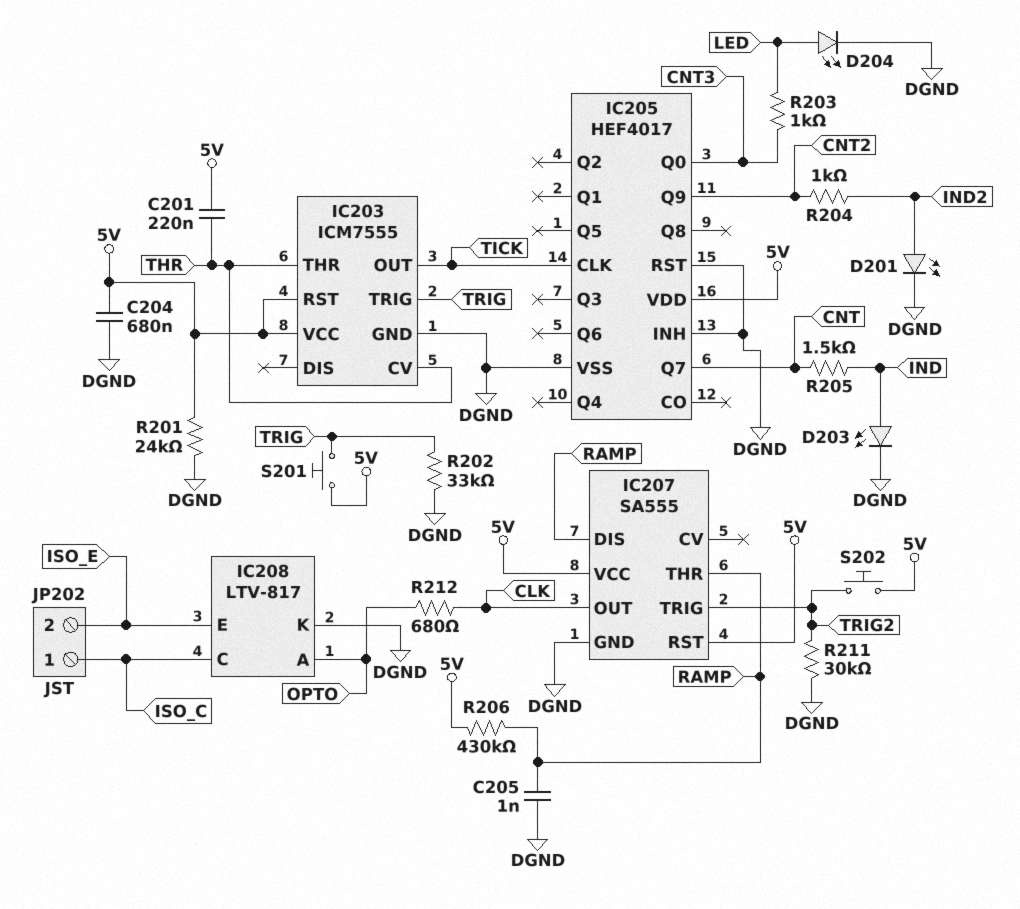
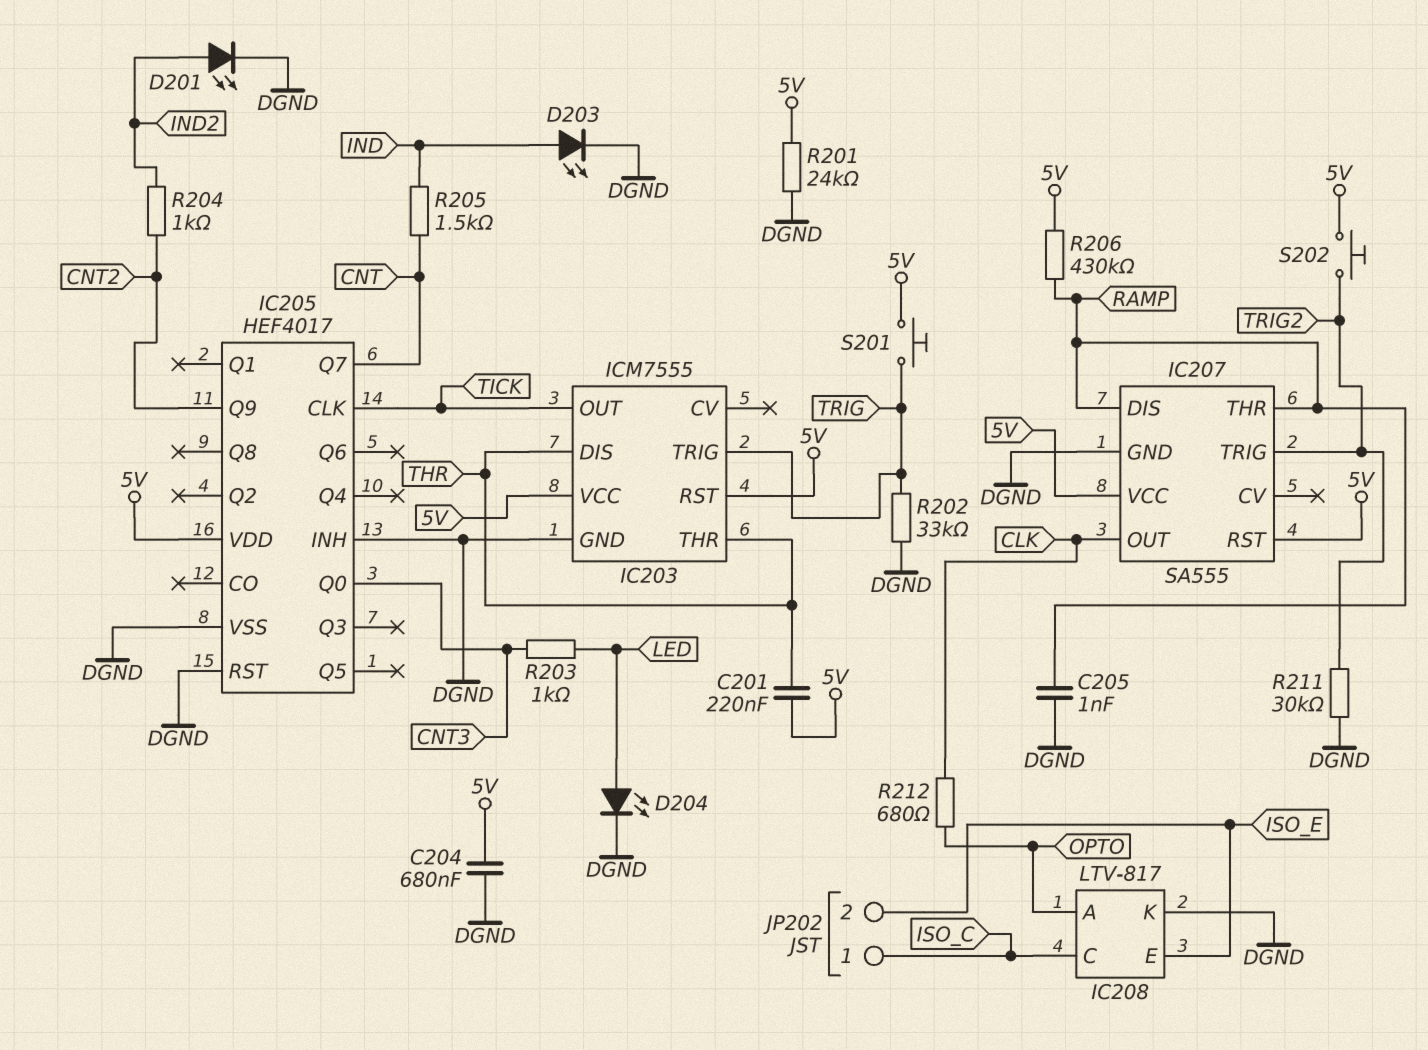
IC203 pin CV: THR -> none
IC203 pin DIS: none -> THR

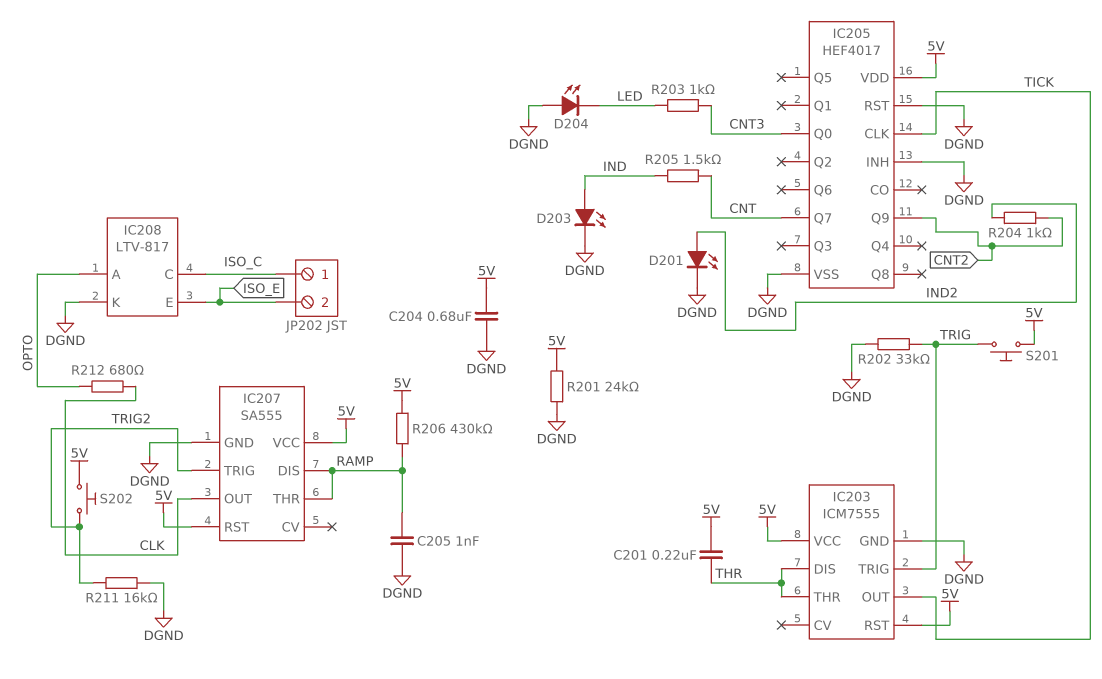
D204: LED (A LED, K DGND) -> LED (A DGND, K LED)
R211: 30k (DGND, TRIG2) -> 16k (DGND, TRIG2)

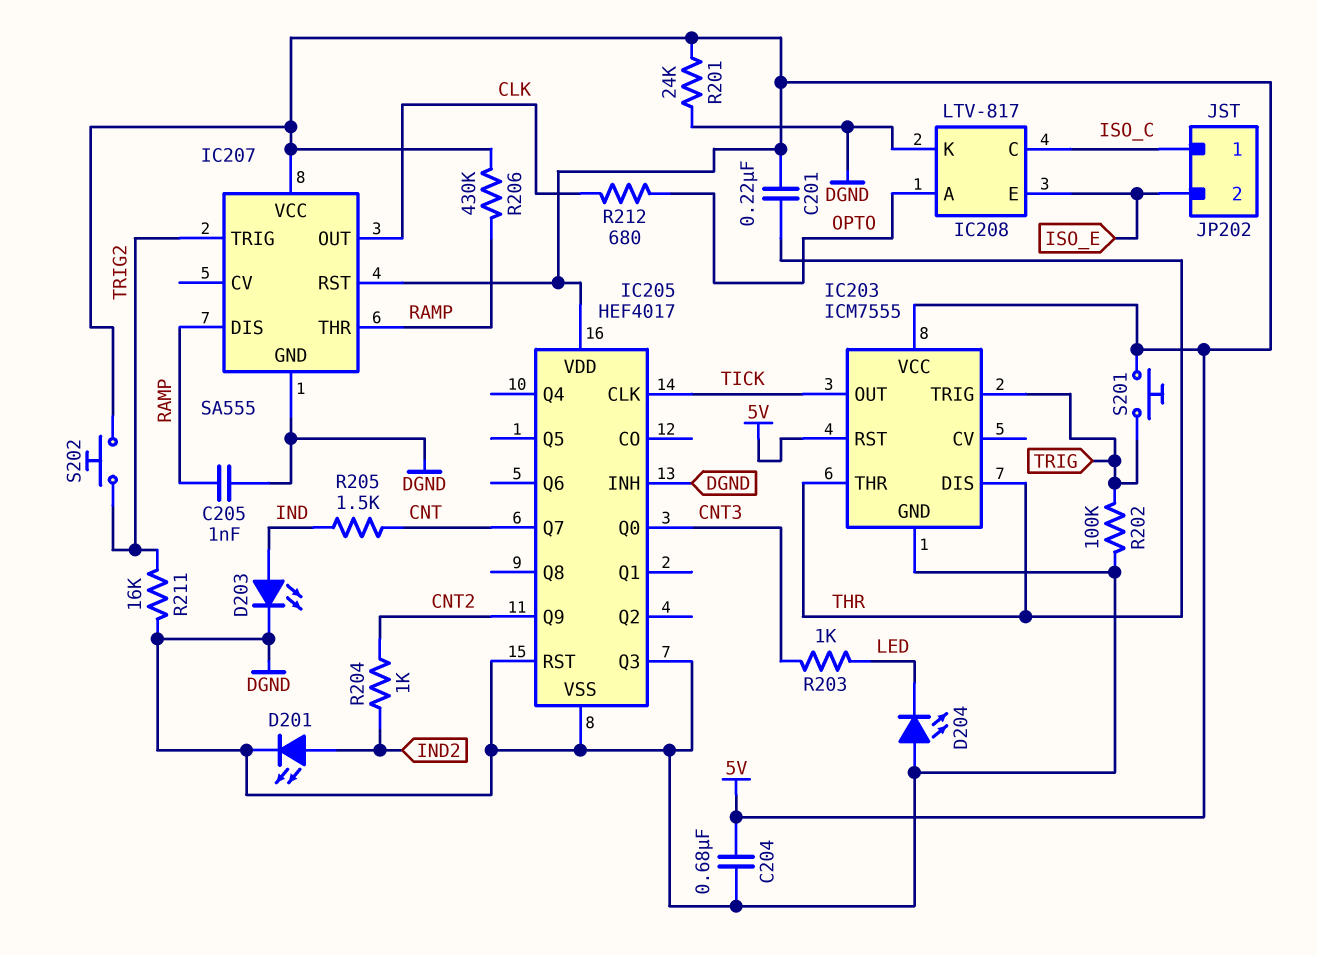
IC205 pin Q3: none -> DGND
R202: 33k (DGND, TRIG) -> 100k (DGND, TRIG)

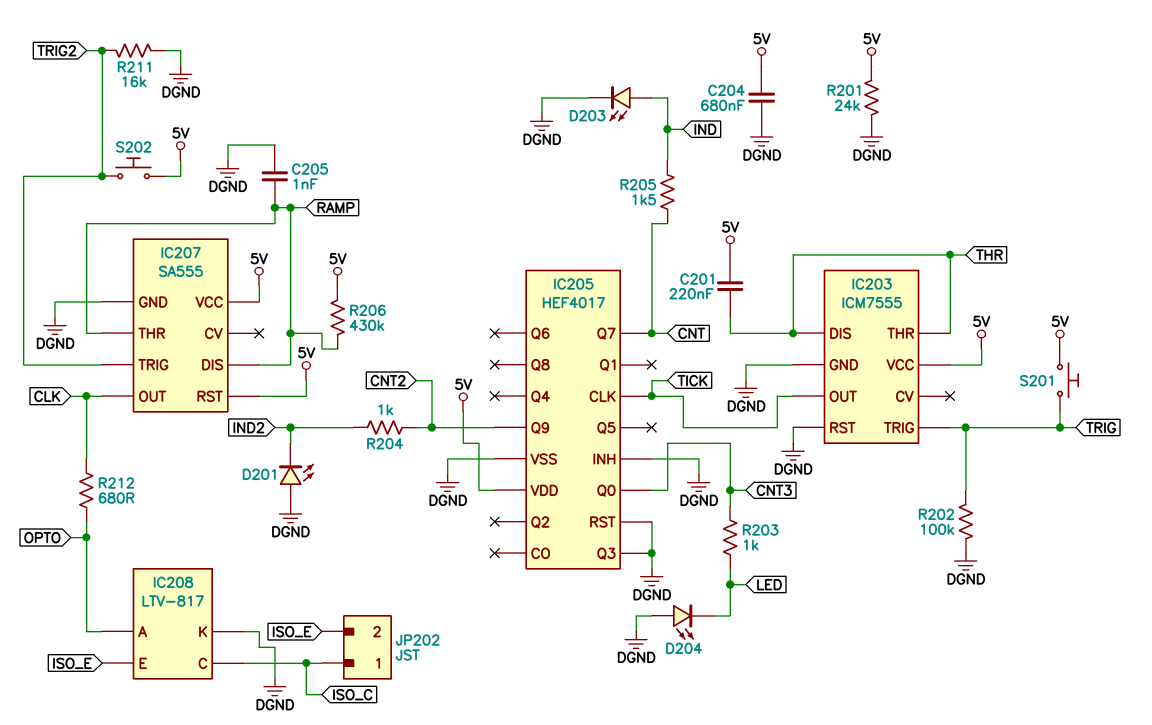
D201: LED (A IND2, K DGND) -> LED (A DGND, K IND2)
IC203 pin RST: 5V -> DGND

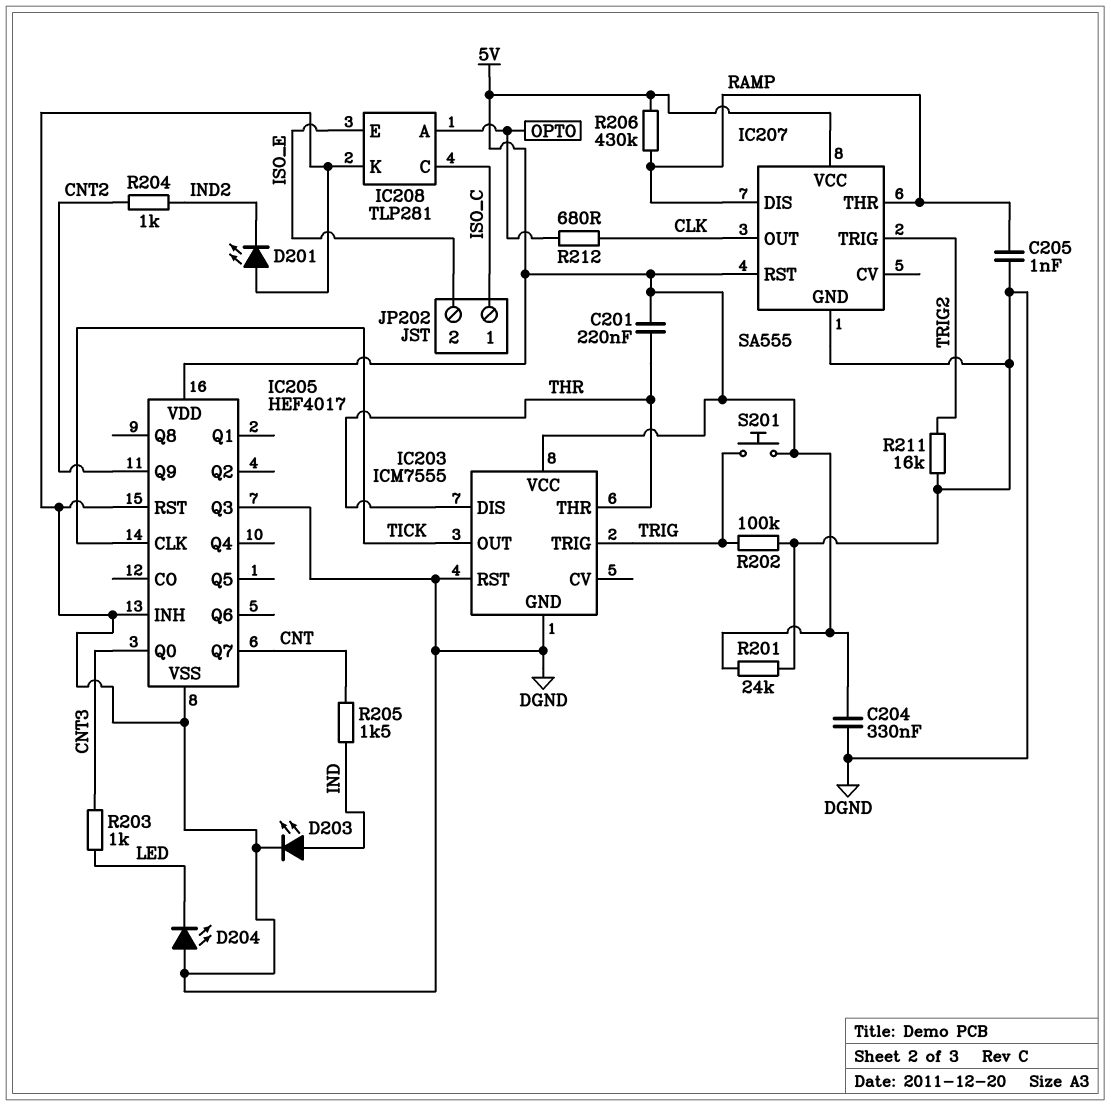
C204: 680nF (5V, DGND) -> 330nF (5V, DGND)
IC208: LTV-817 -> TLP281
S202: button (5V, TRIG2) -> none

